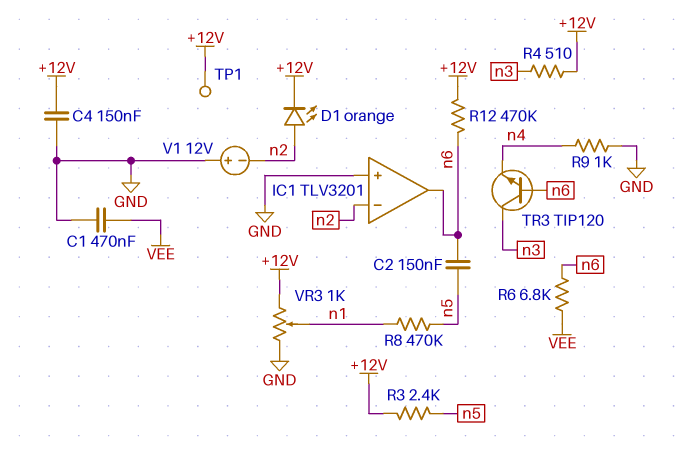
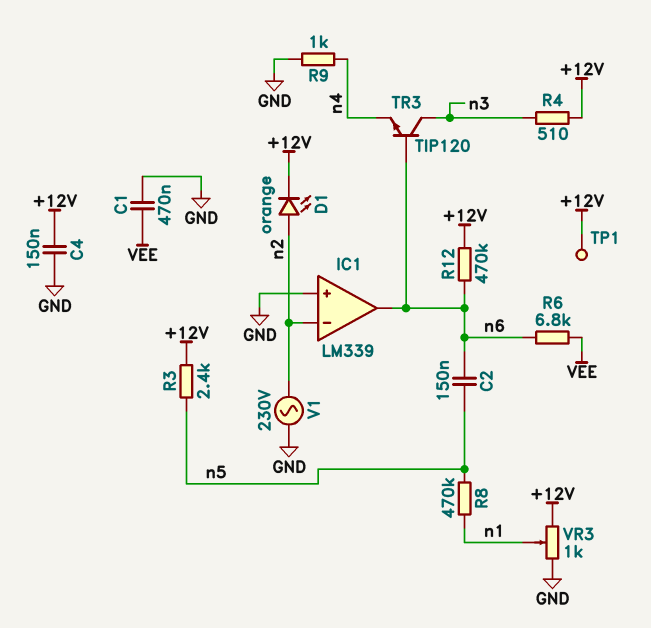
IC1: TLV3201 -> LM339
V1: 12V (plus GND, minus n2) -> AC 230V (GND, n2)

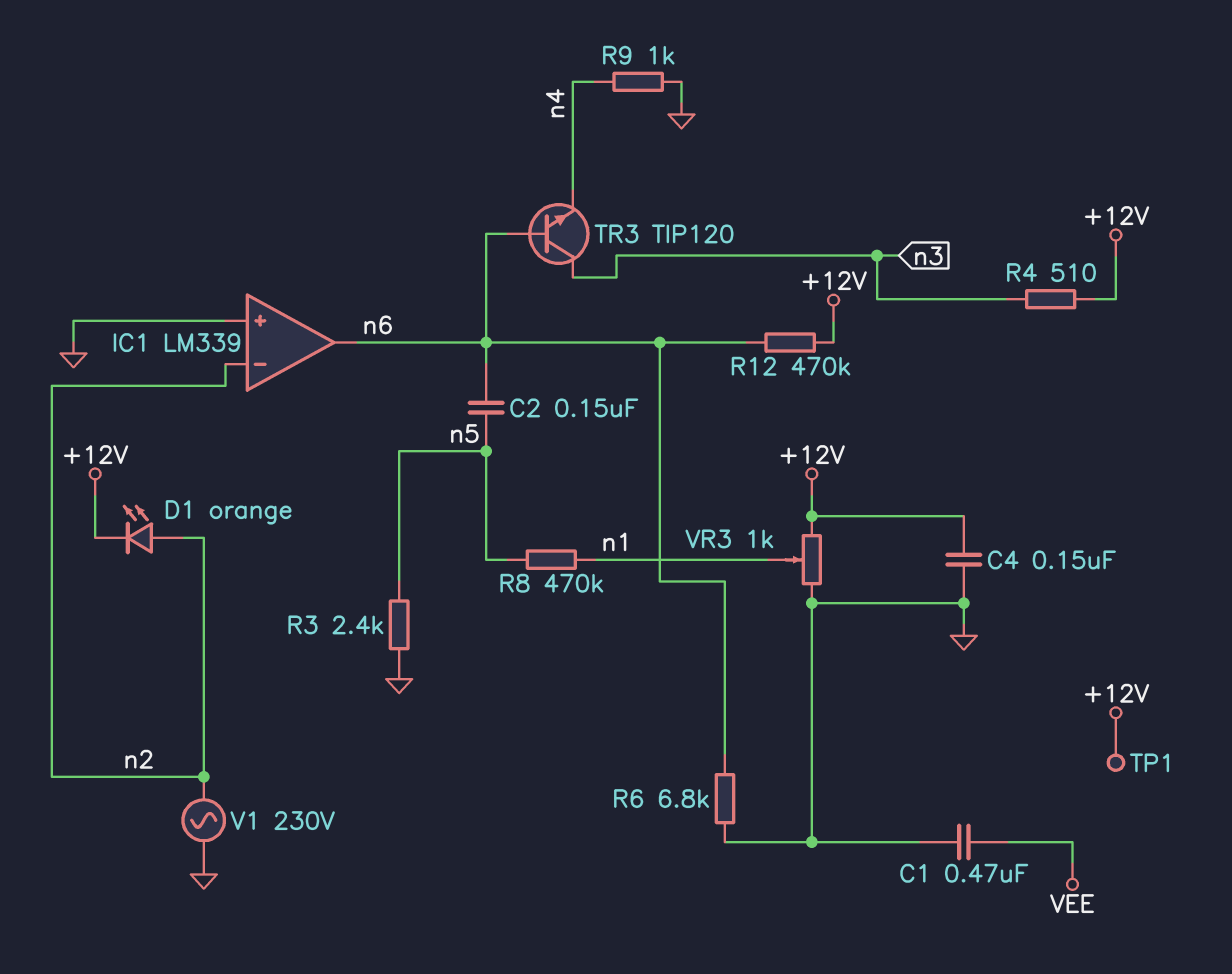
R3: 2.4k (+12V, n5) -> 2.4k (GND, n5)
R6: 6.8k (VEE, n6) -> 6.8k (GND, n6)

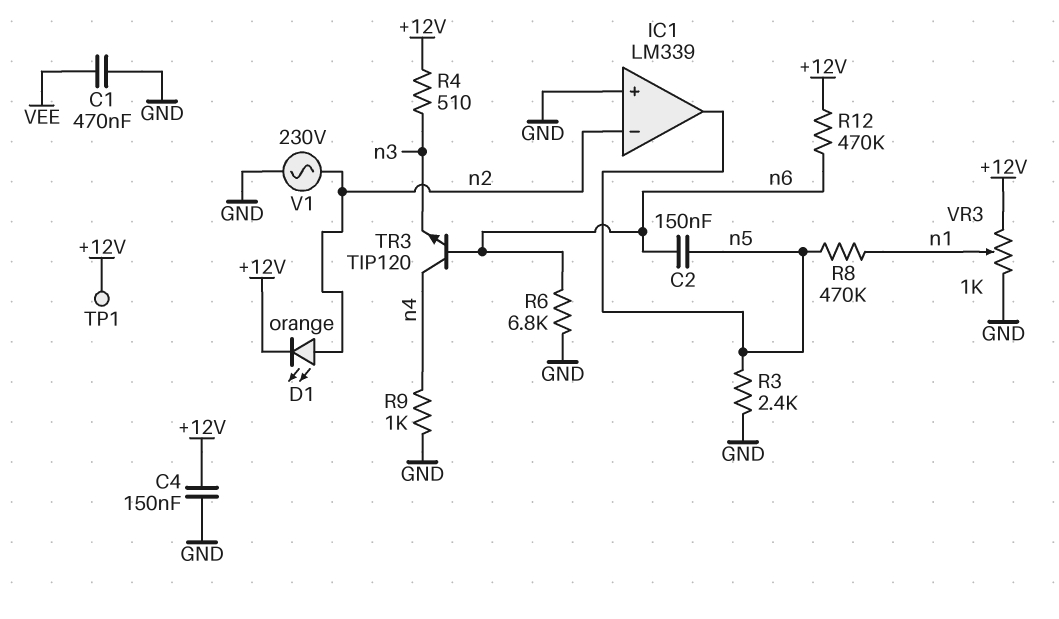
IC1 pin out: n6 -> n5
TR3: NPN TIP120 (B n6, C n3, E n4) -> NPN TIP120 (B n6, C n4, E n3)

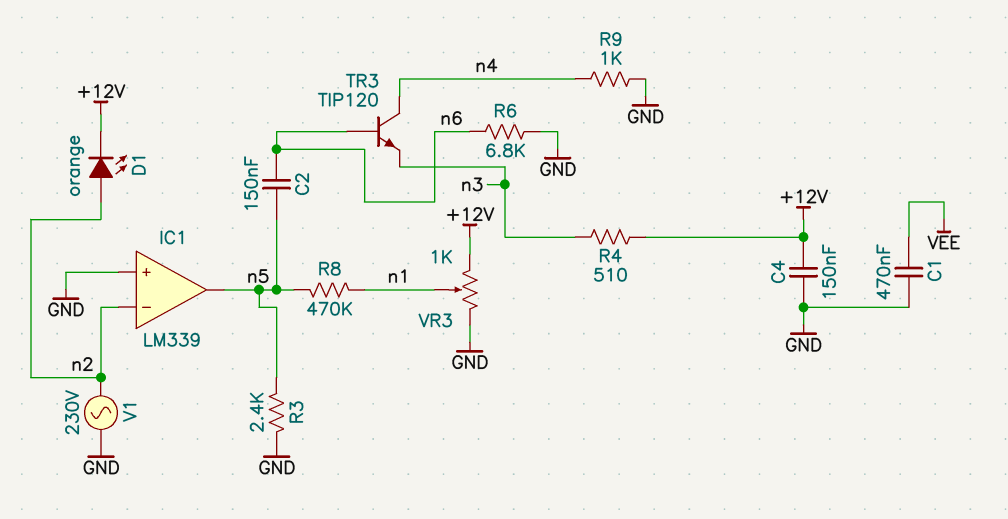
R12: 470k (+12V, n6) -> none
TP1: test point (+12V) -> none

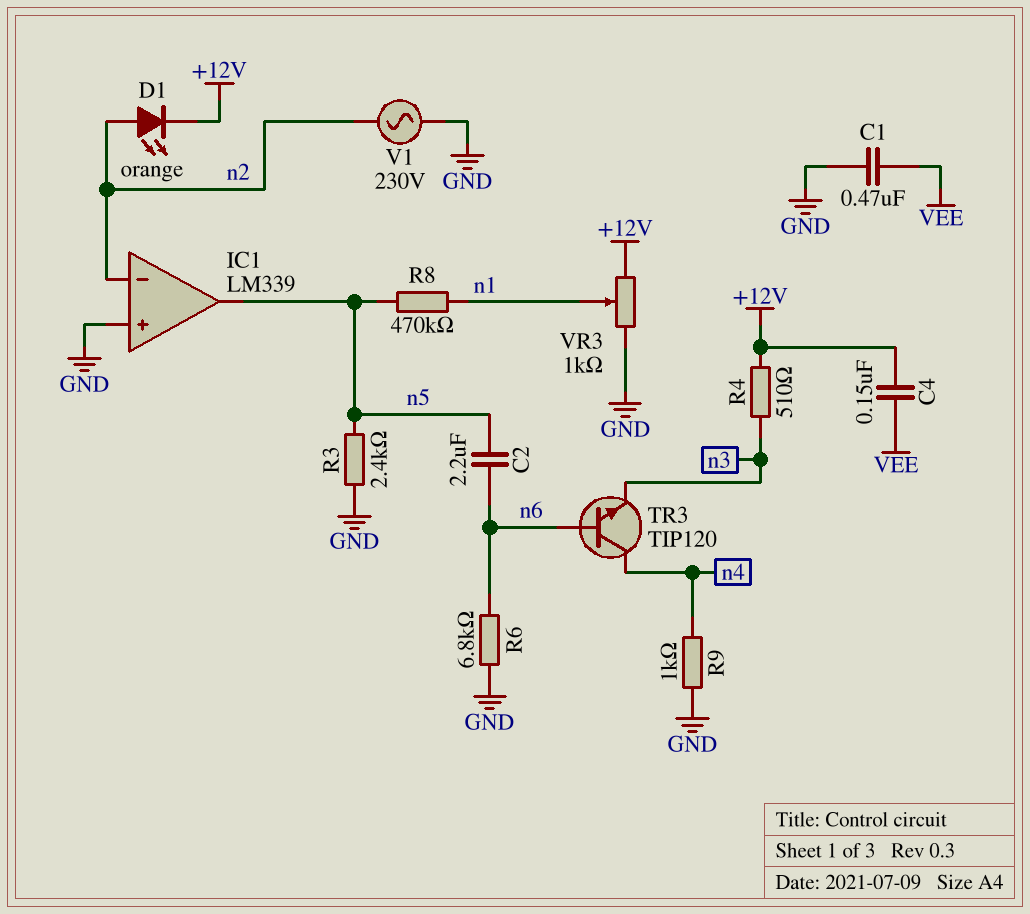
C2: 150nF (n5, n6) -> 2.2uF (n5, n6)
C4: 150nF (+12V, GND) -> 150nF (+12V, VEE)

